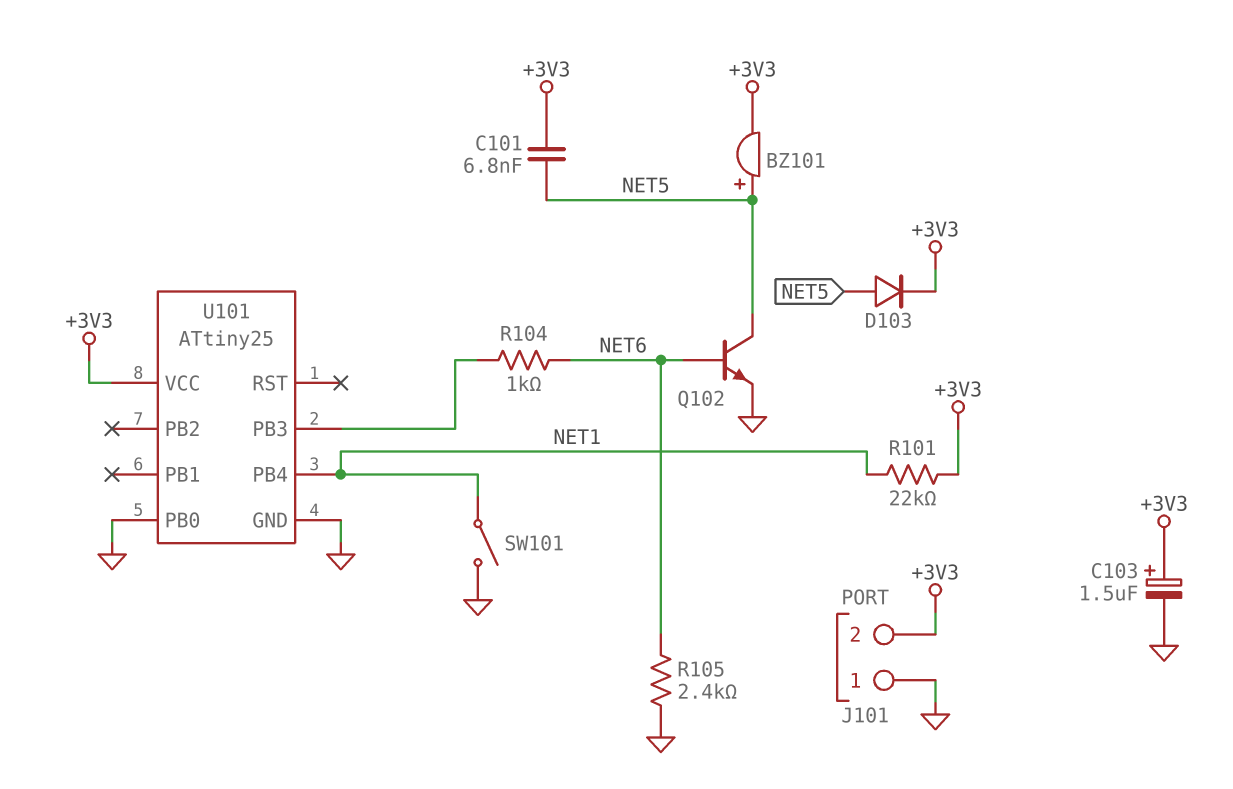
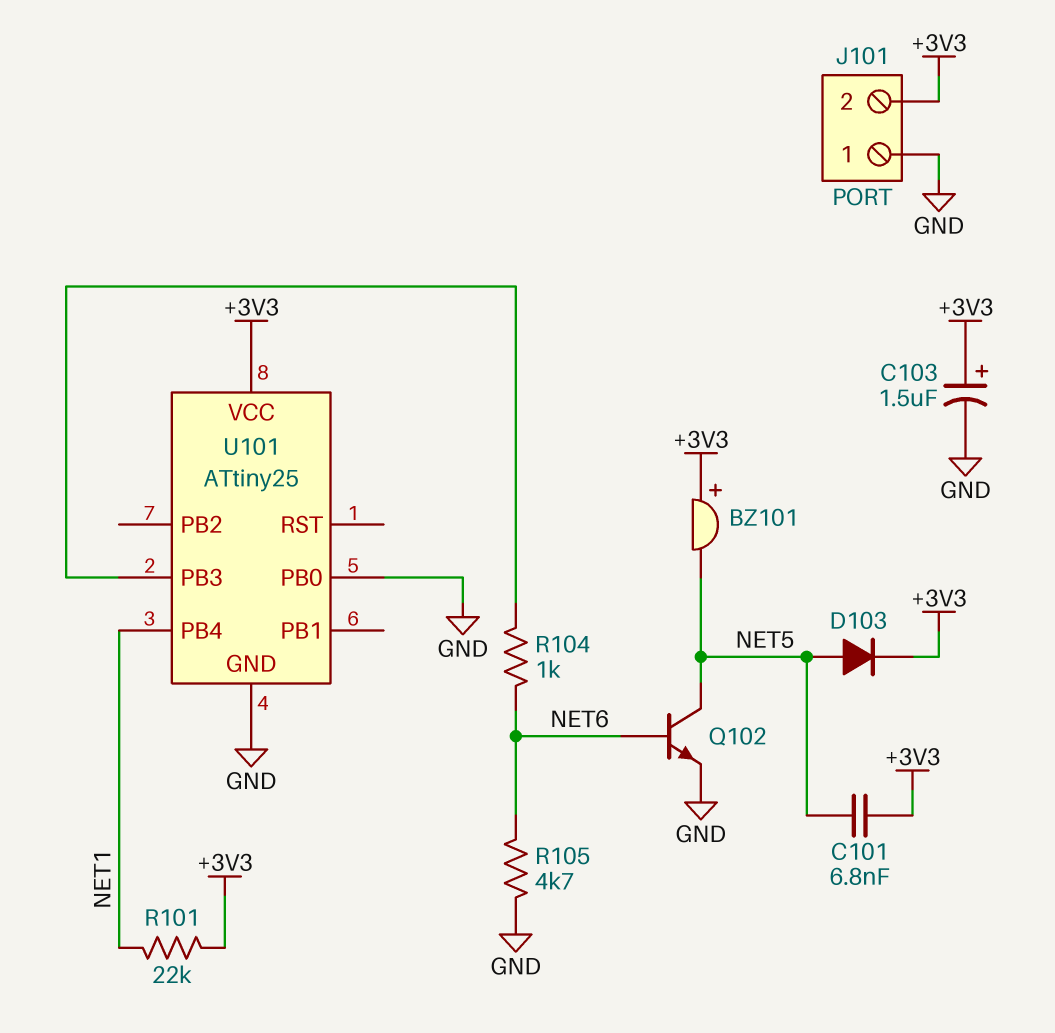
BZ101: buzzer (plus NET5, minus +3V3) -> buzzer (plus +3V3, minus NET5)
R105: 2.4k (GND, NET6) -> 4.7k (GND, NET6)
SW101: switch (GND, NET1) -> none

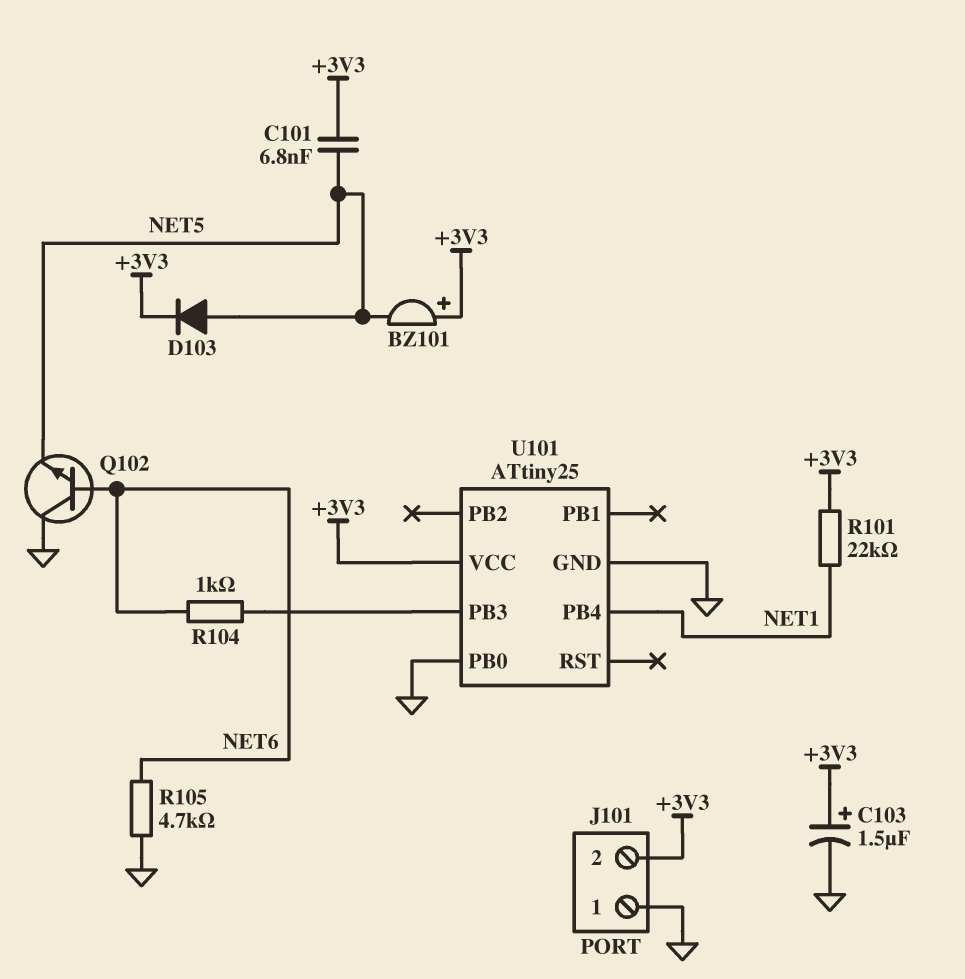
Q102: NPN (B NET6, C NET5, E GND) -> NPN (B NET6, C GND, E NET5)

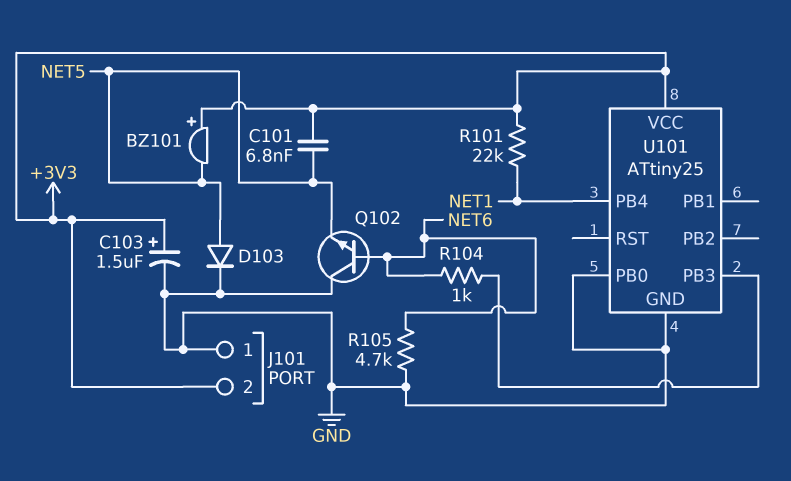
D103: diode (A NET5, K +3V3) -> diode (A NET5, K GND)

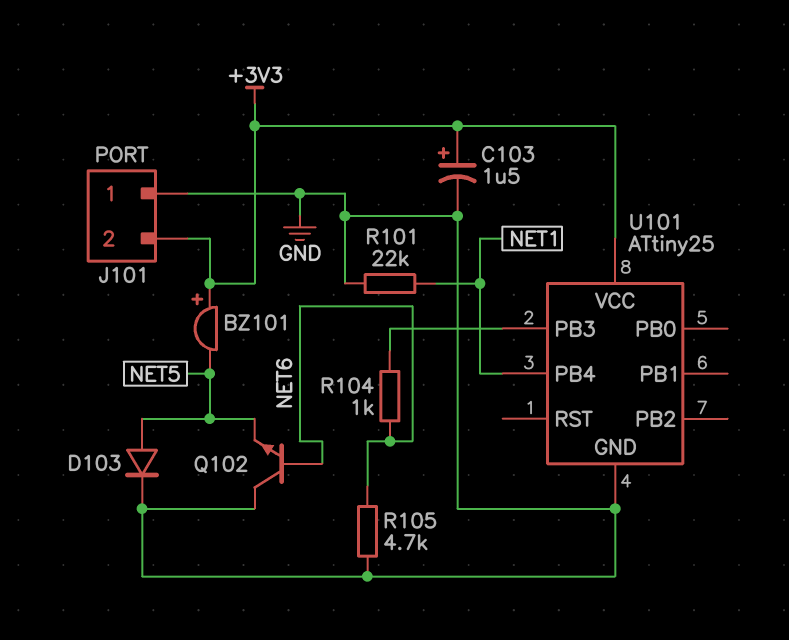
C101: 6.8nF (+3V3, NET5) -> none
R101: 22k (+3V3, NET1) -> 22k (GND, NET1)
U101 pin PB0: GND -> none

